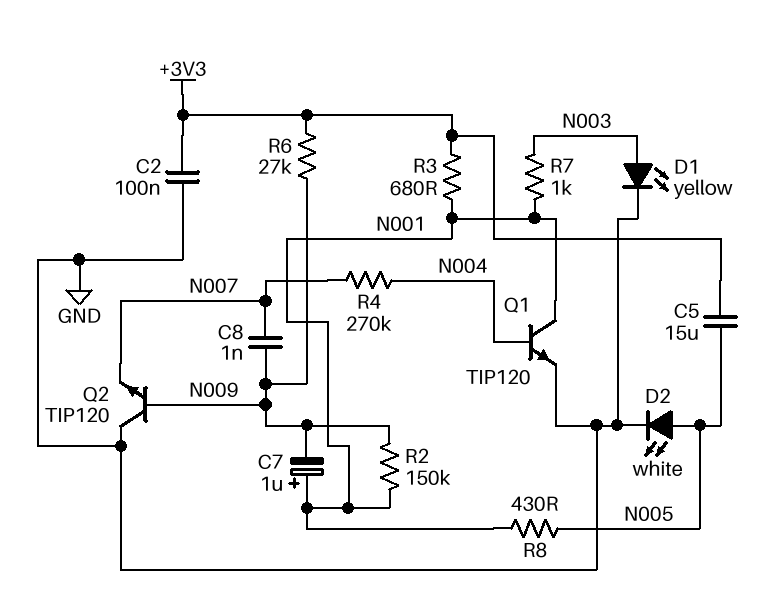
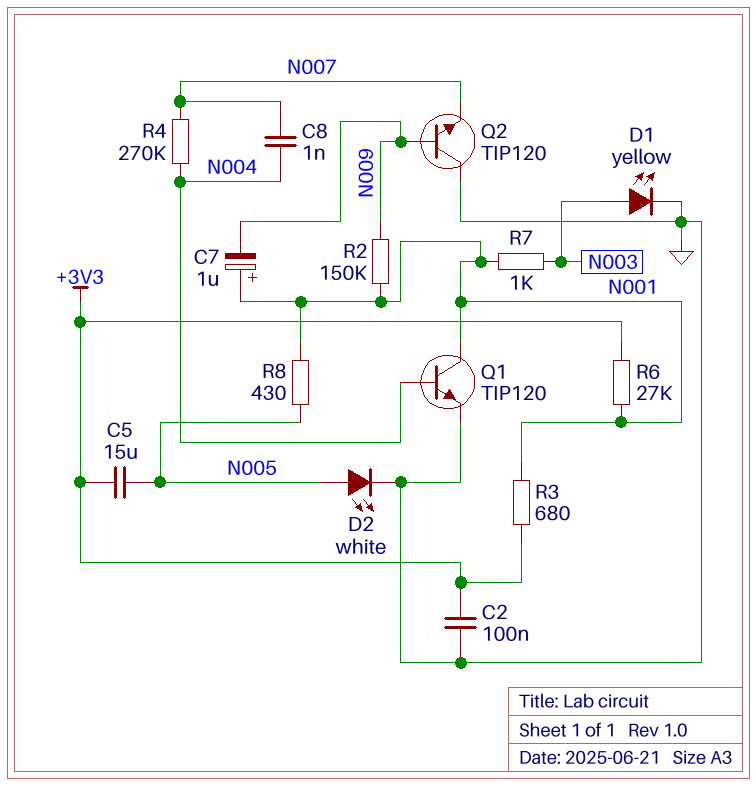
C8: 1nF (N007, N009) -> 1nF (N004, N007)
R6: 27k (+3V3, N009) -> 27k (+3V3, N001)

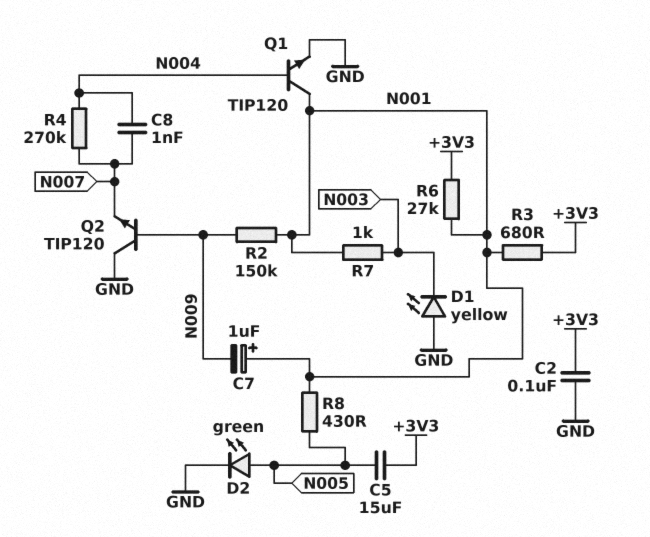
D1: LED yellow (A N003, K GND) -> LED yellow (A GND, K N003)
D2: LED white (A N005, K GND) -> LED green (A N005, K GND)

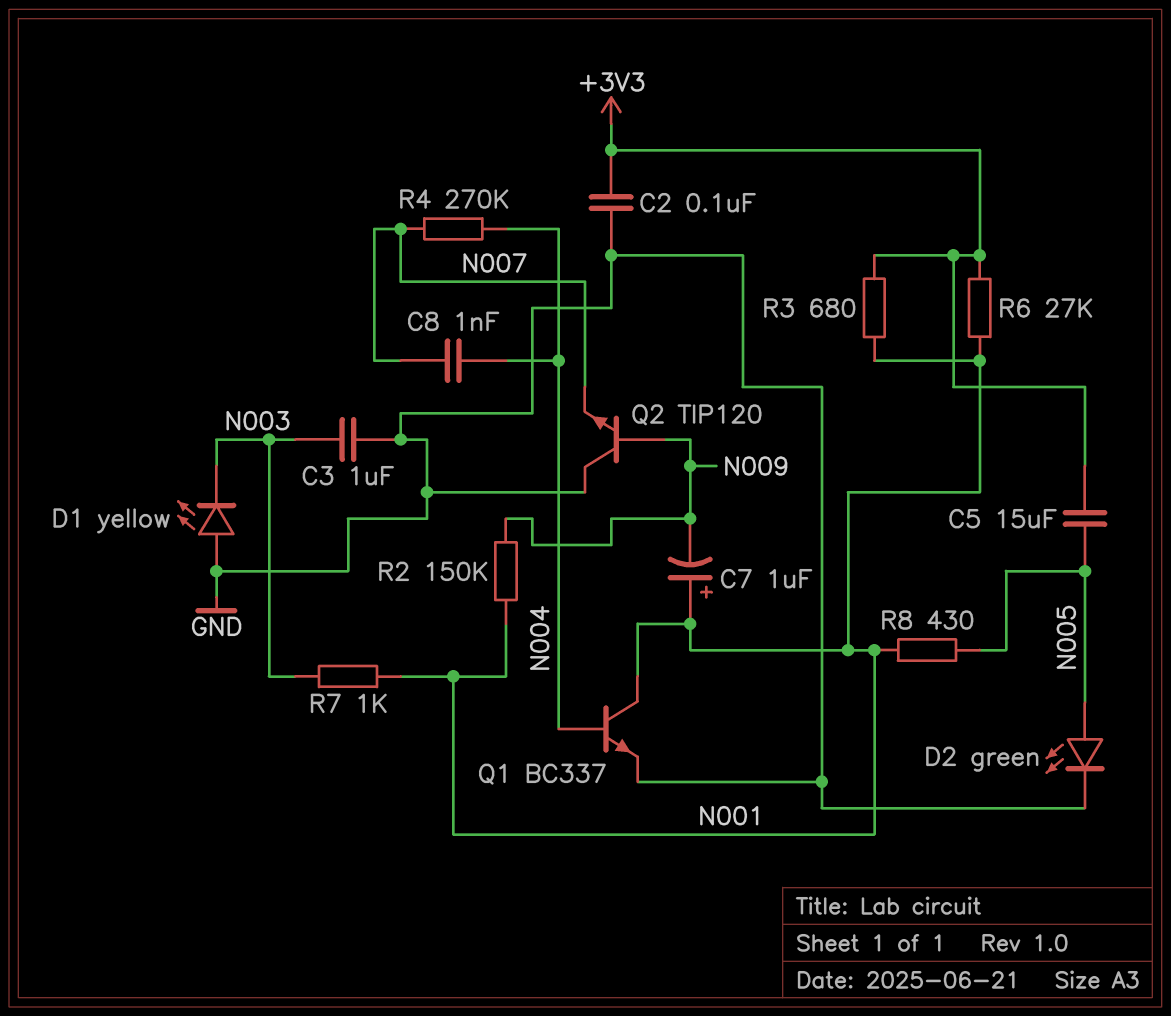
C3: none -> 1uF (GND, N003)
Q1: NPN TIP120 (B N004, C N001, E GND) -> NPN BC337 (B N004, C N001, E GND)

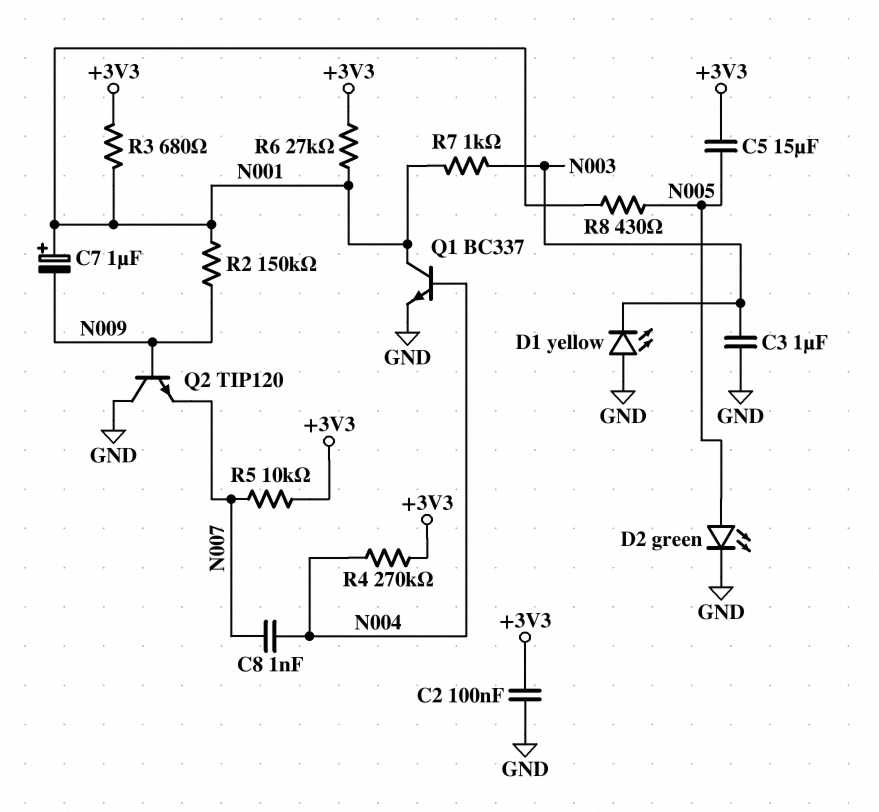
R4: 270k (N004, N007) -> 270k (+3V3, N004)
R5: none -> 10k (+3V3, N007)

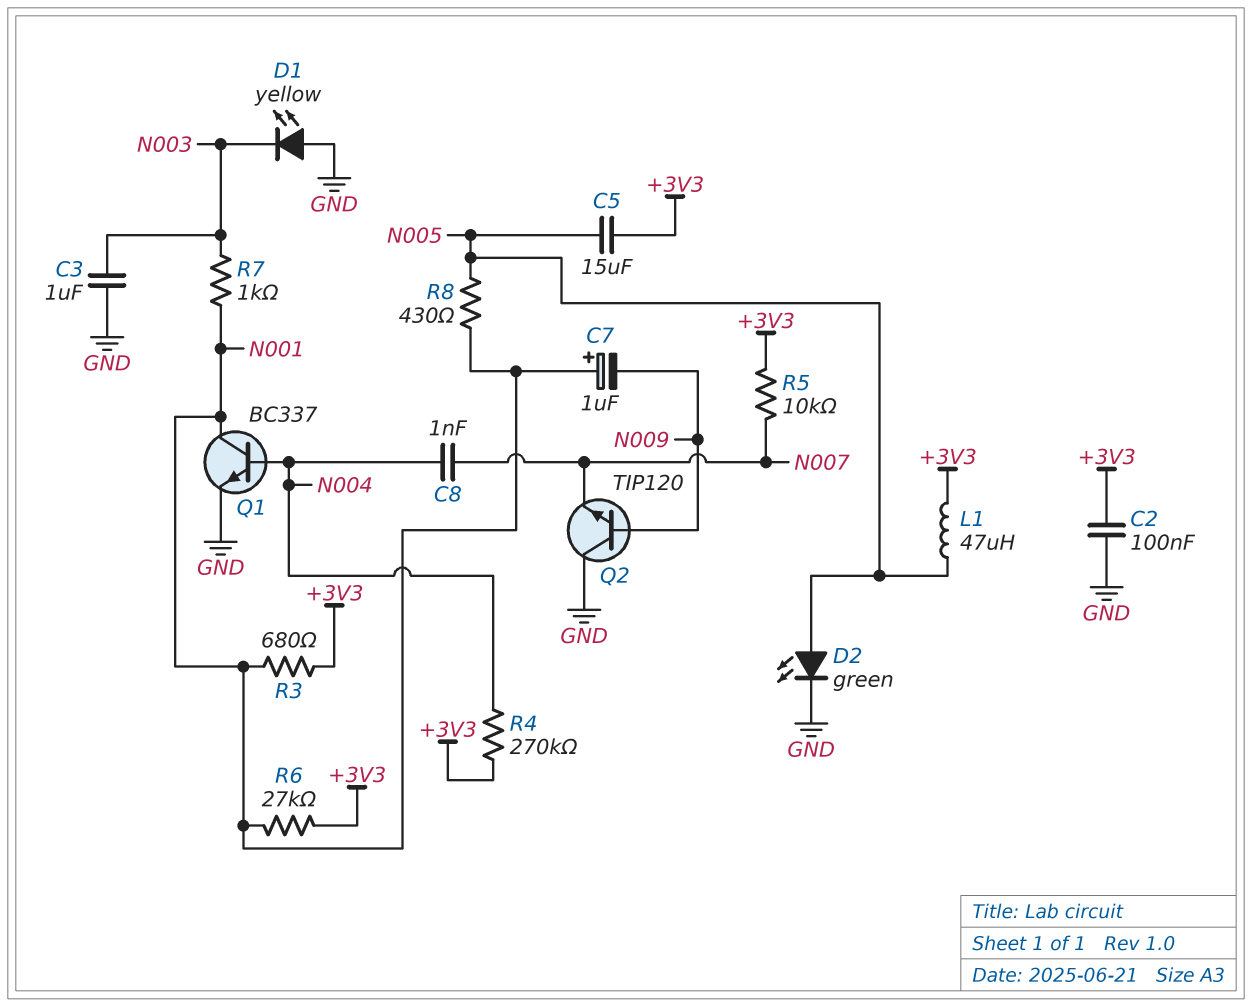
L1: none -> 47uH (+3V3, N005)
R2: 150k (N001, N009) -> none

